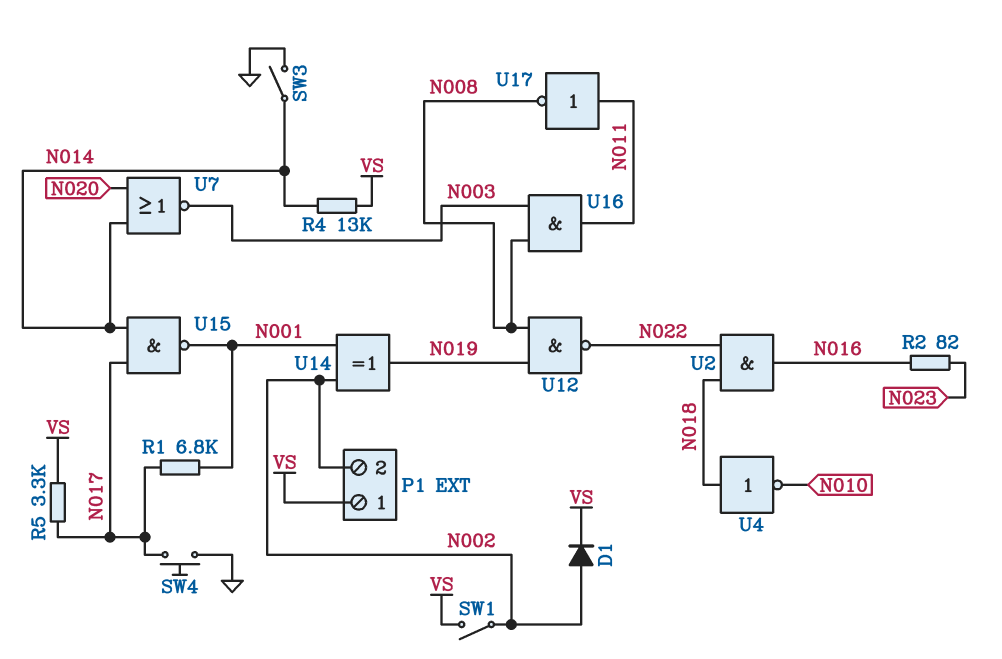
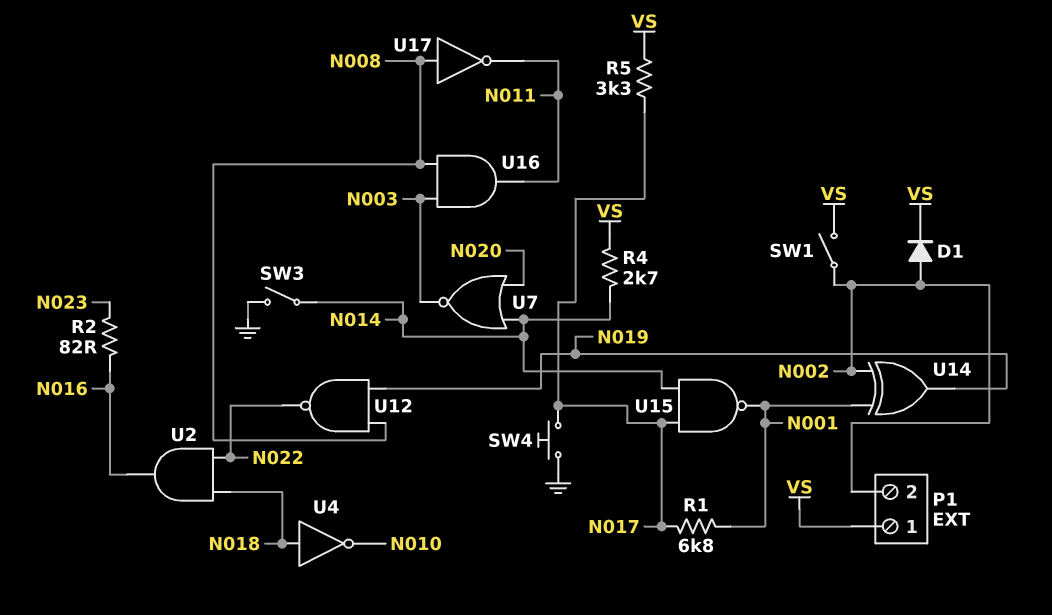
R4: 13k (N014, VS) -> 2.7k (N014, VS)
U17: NOT (in N011, out N008) -> NOT (in N008, out N011)

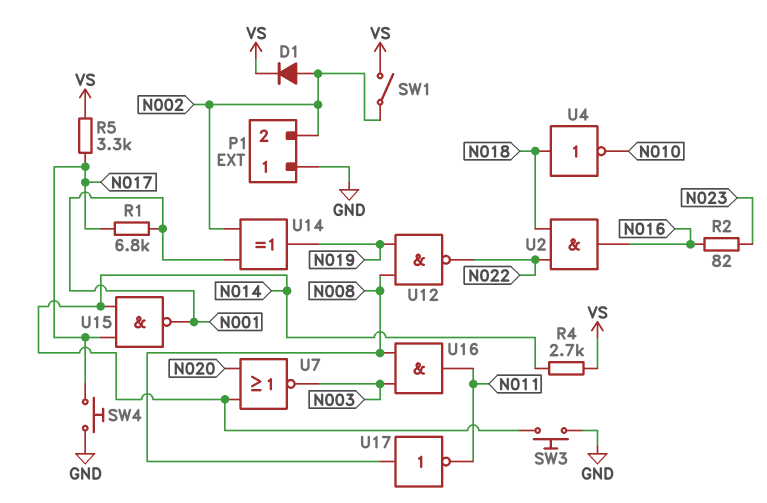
P1 pin 1: VS -> GND
SW3: switch (GND, N014) -> button (GND, N014)

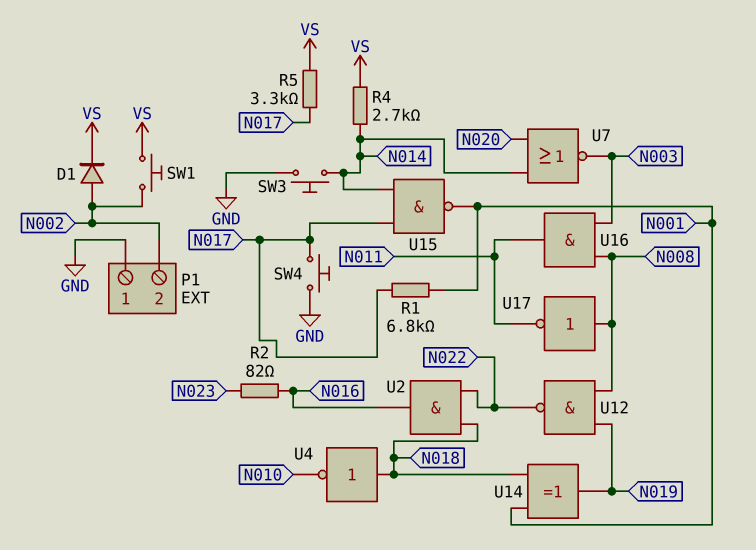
SW1: switch (N002, VS) -> button (N002, VS)
U14: XOR (in N001, in N002, out N019) -> XOR (in N001, in N018, out N019)

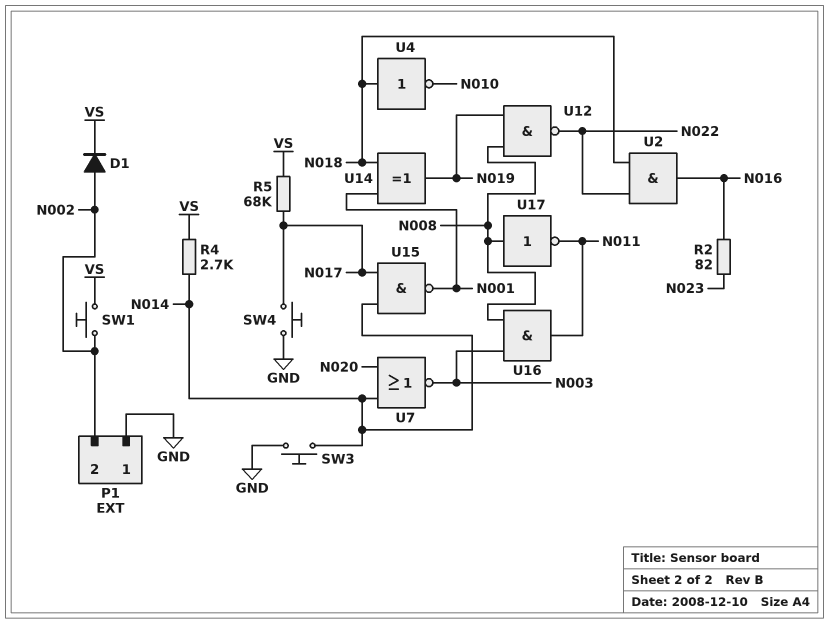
R1: 6.8k (N001, N017) -> none
R5: 3.3k (N017, VS) -> 68k (N017, VS)

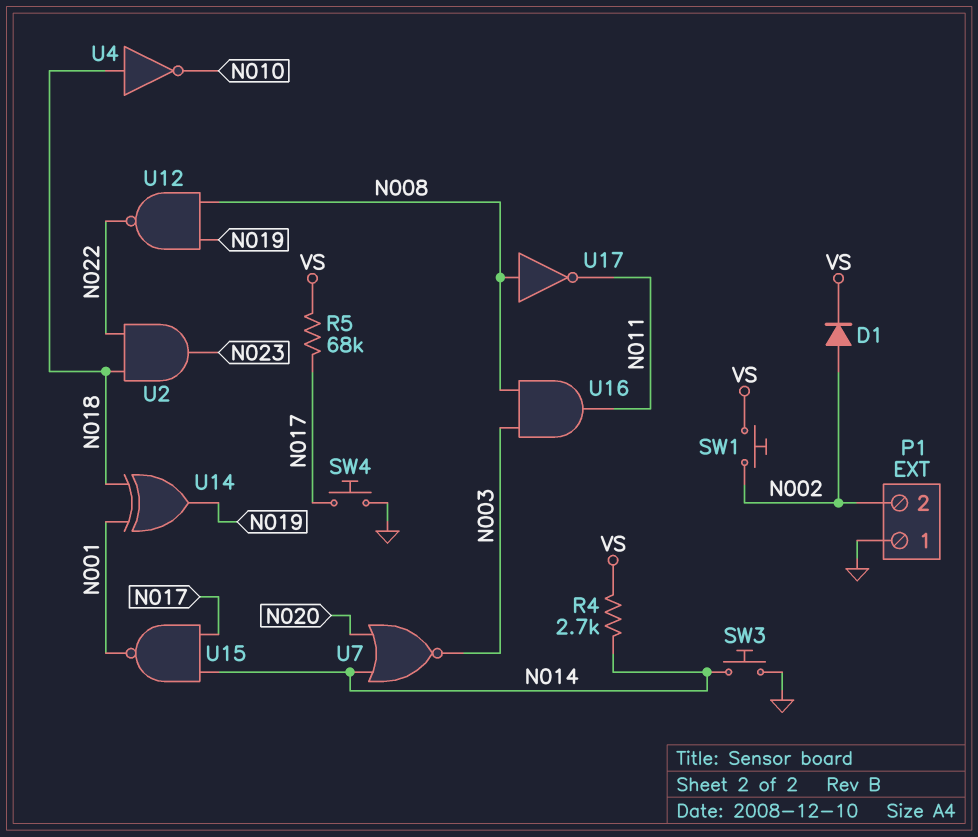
R2: 82 (N016, N023) -> none
U2: AND (in N018, in N022, out N016) -> AND (in N018, in N022, out N023)

